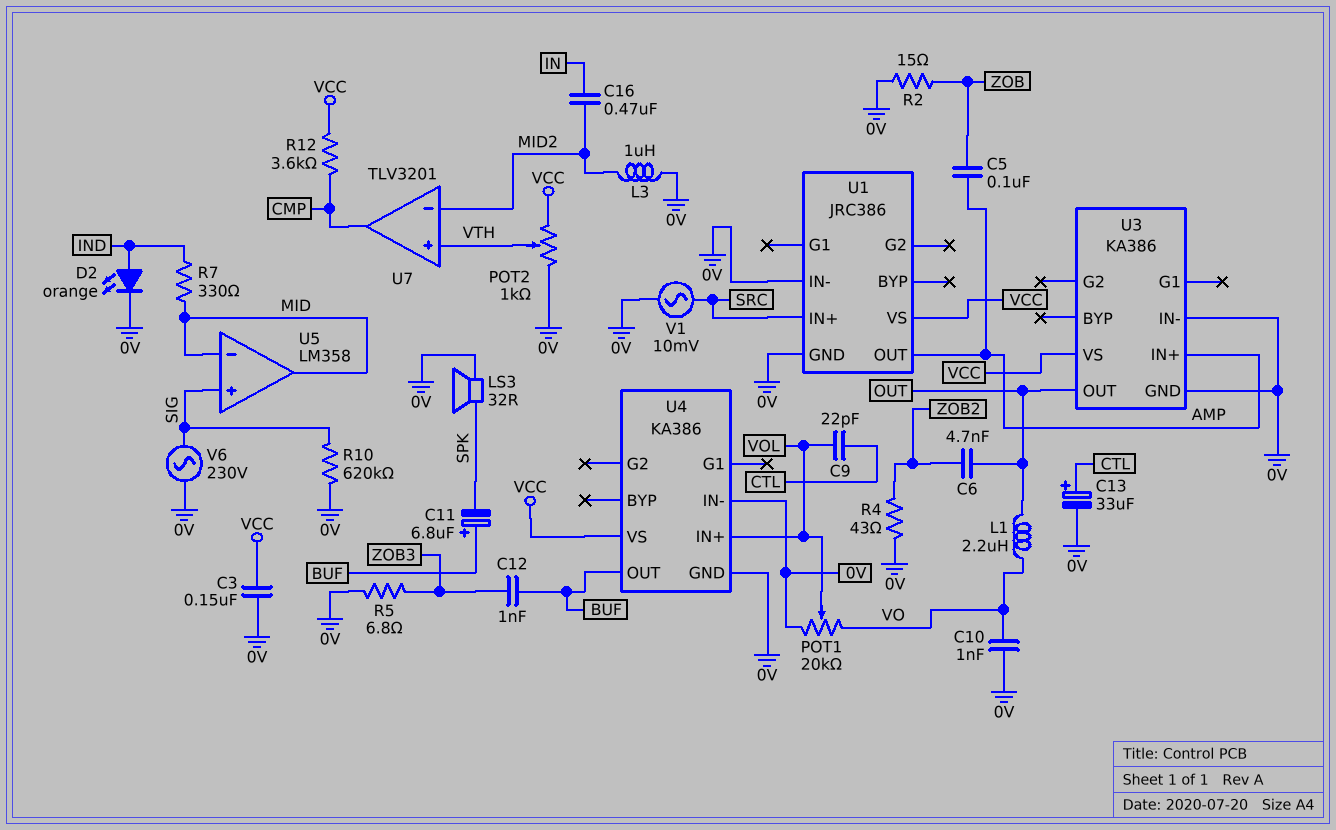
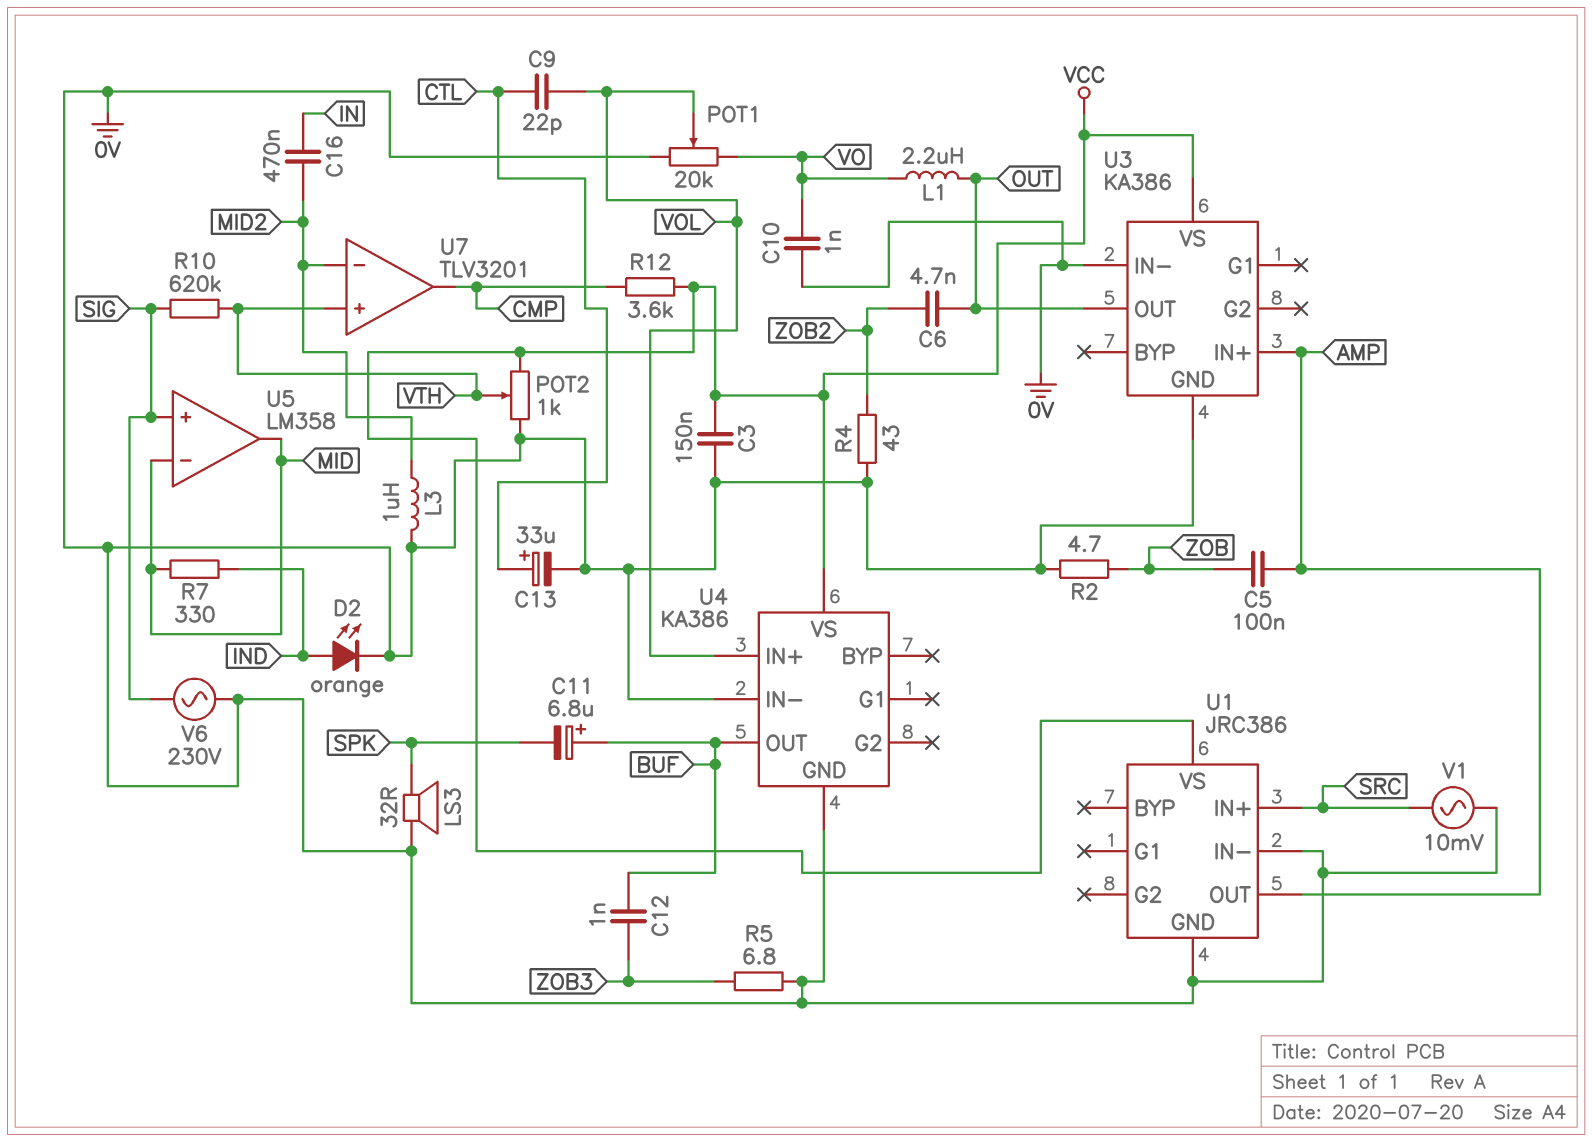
R2: 15 (0V, ZOB) -> 4.7 (0V, ZOB)
R10: 620k (0V, SIG) -> 620k (SIG, VTH)

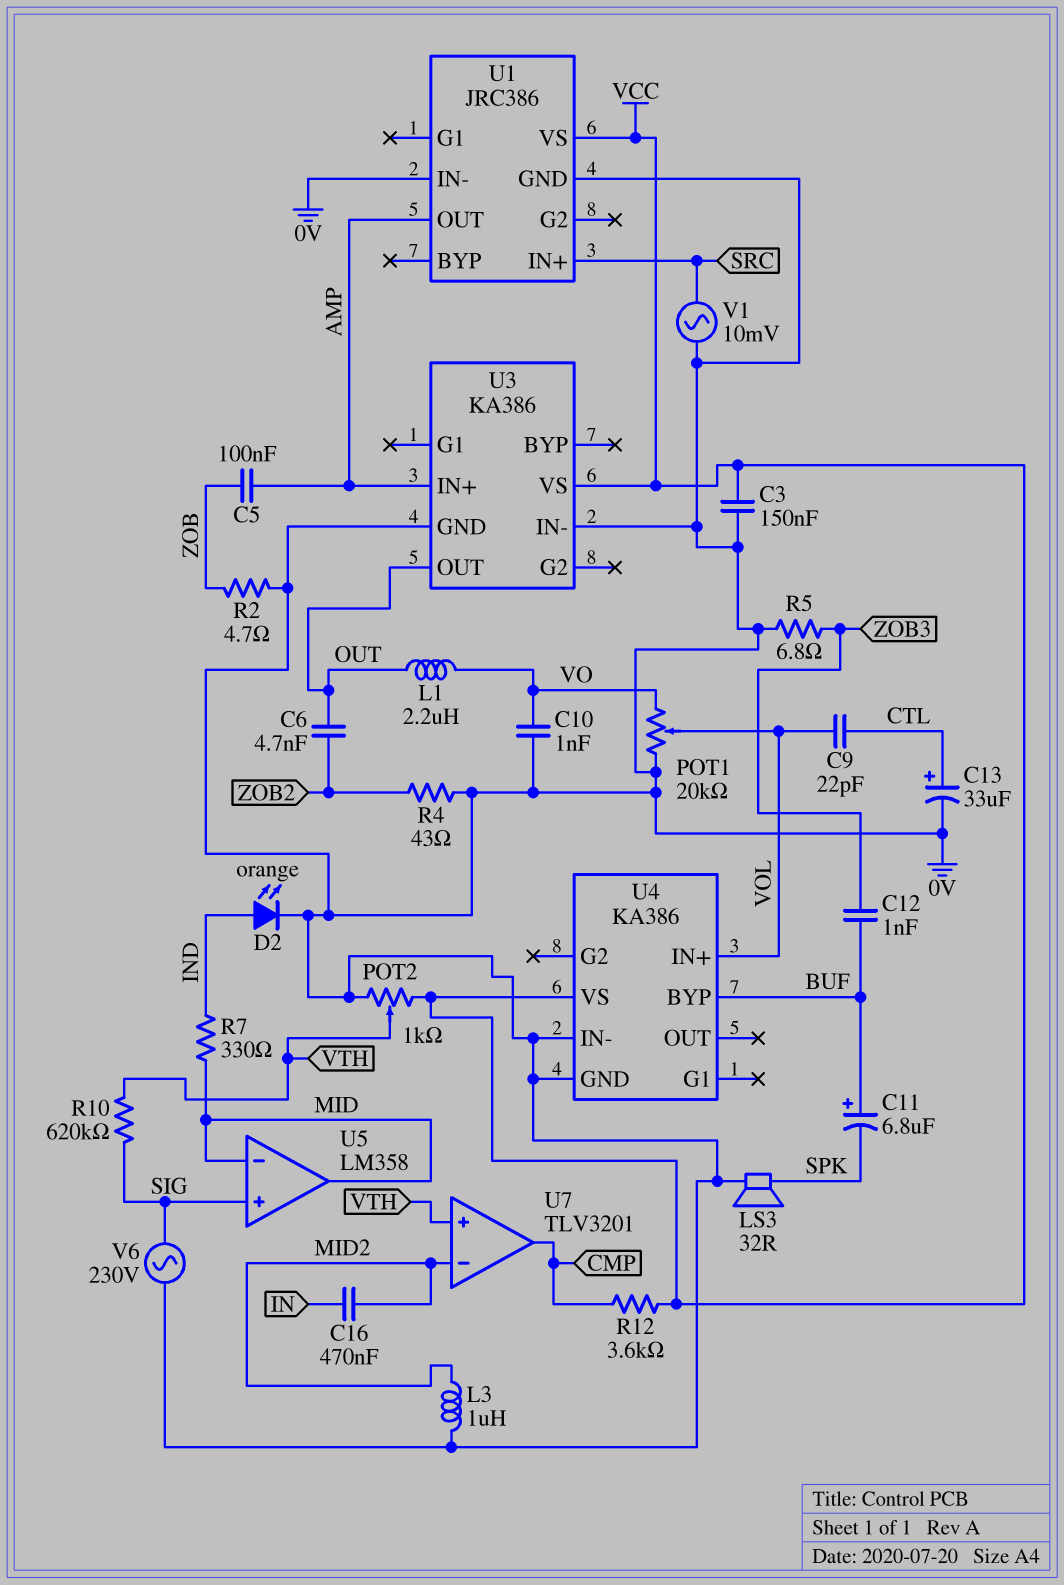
U4 pin BYP: none -> BUF
U4 pin OUT: BUF -> none

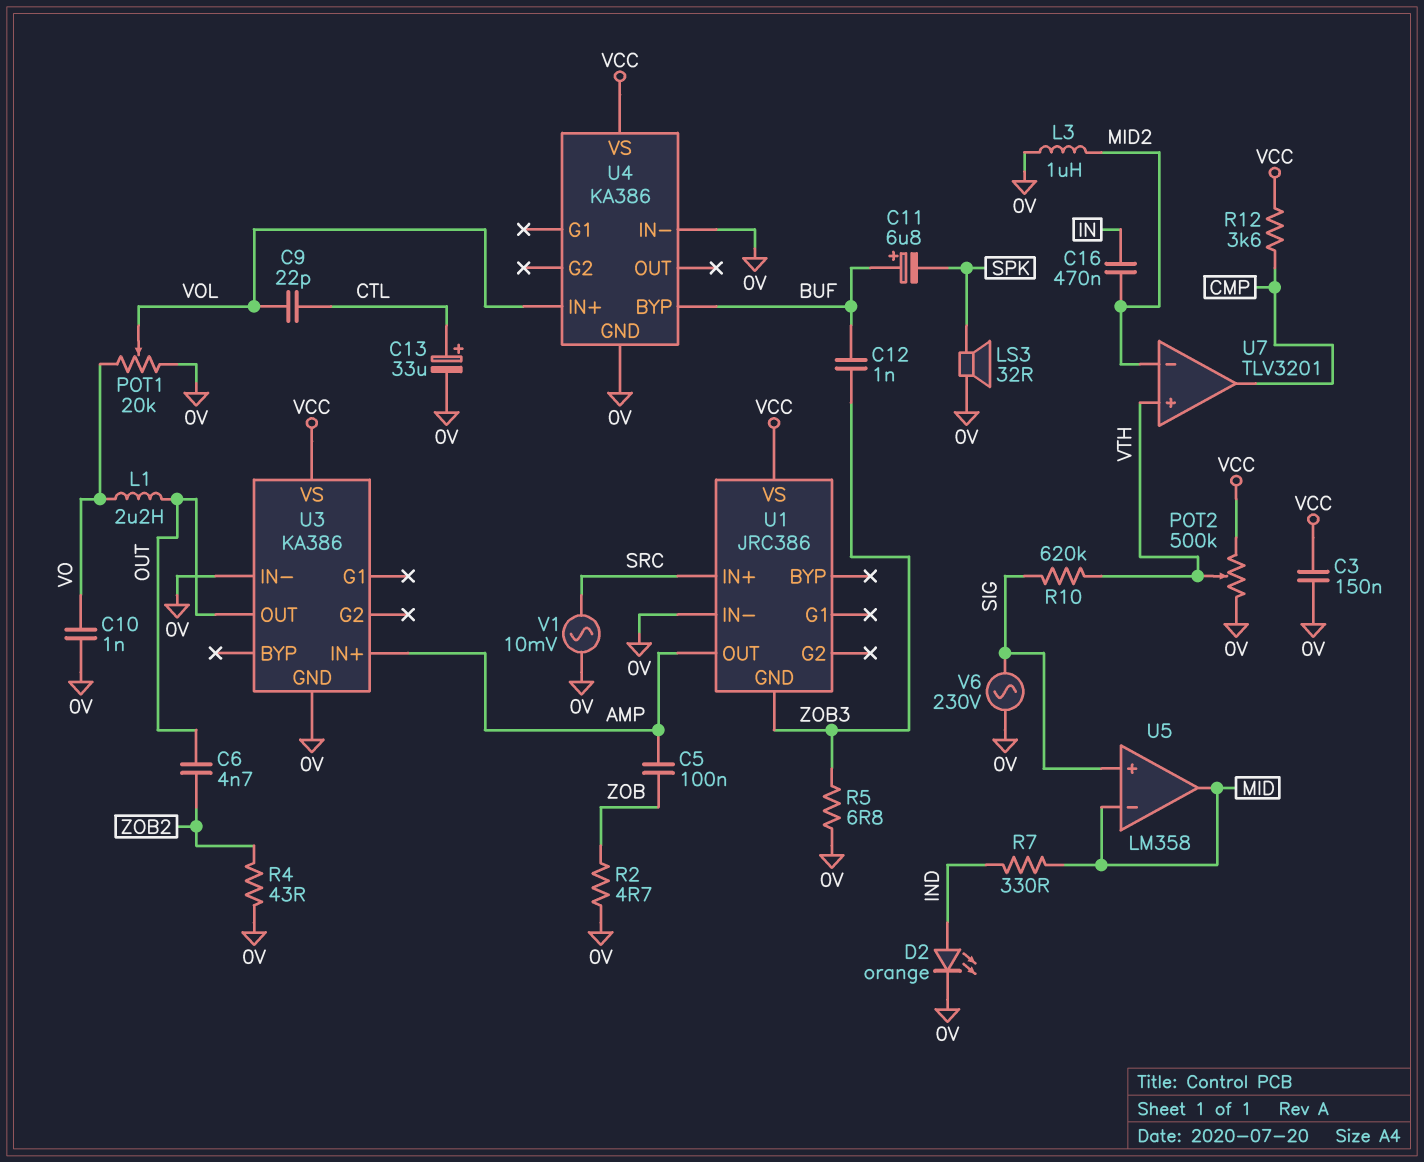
POT2: 1k (0V, VCC, wiper VTH) -> 500k (0V, VCC, wiper VTH)
U1 pin GND: 0V -> ZOB3

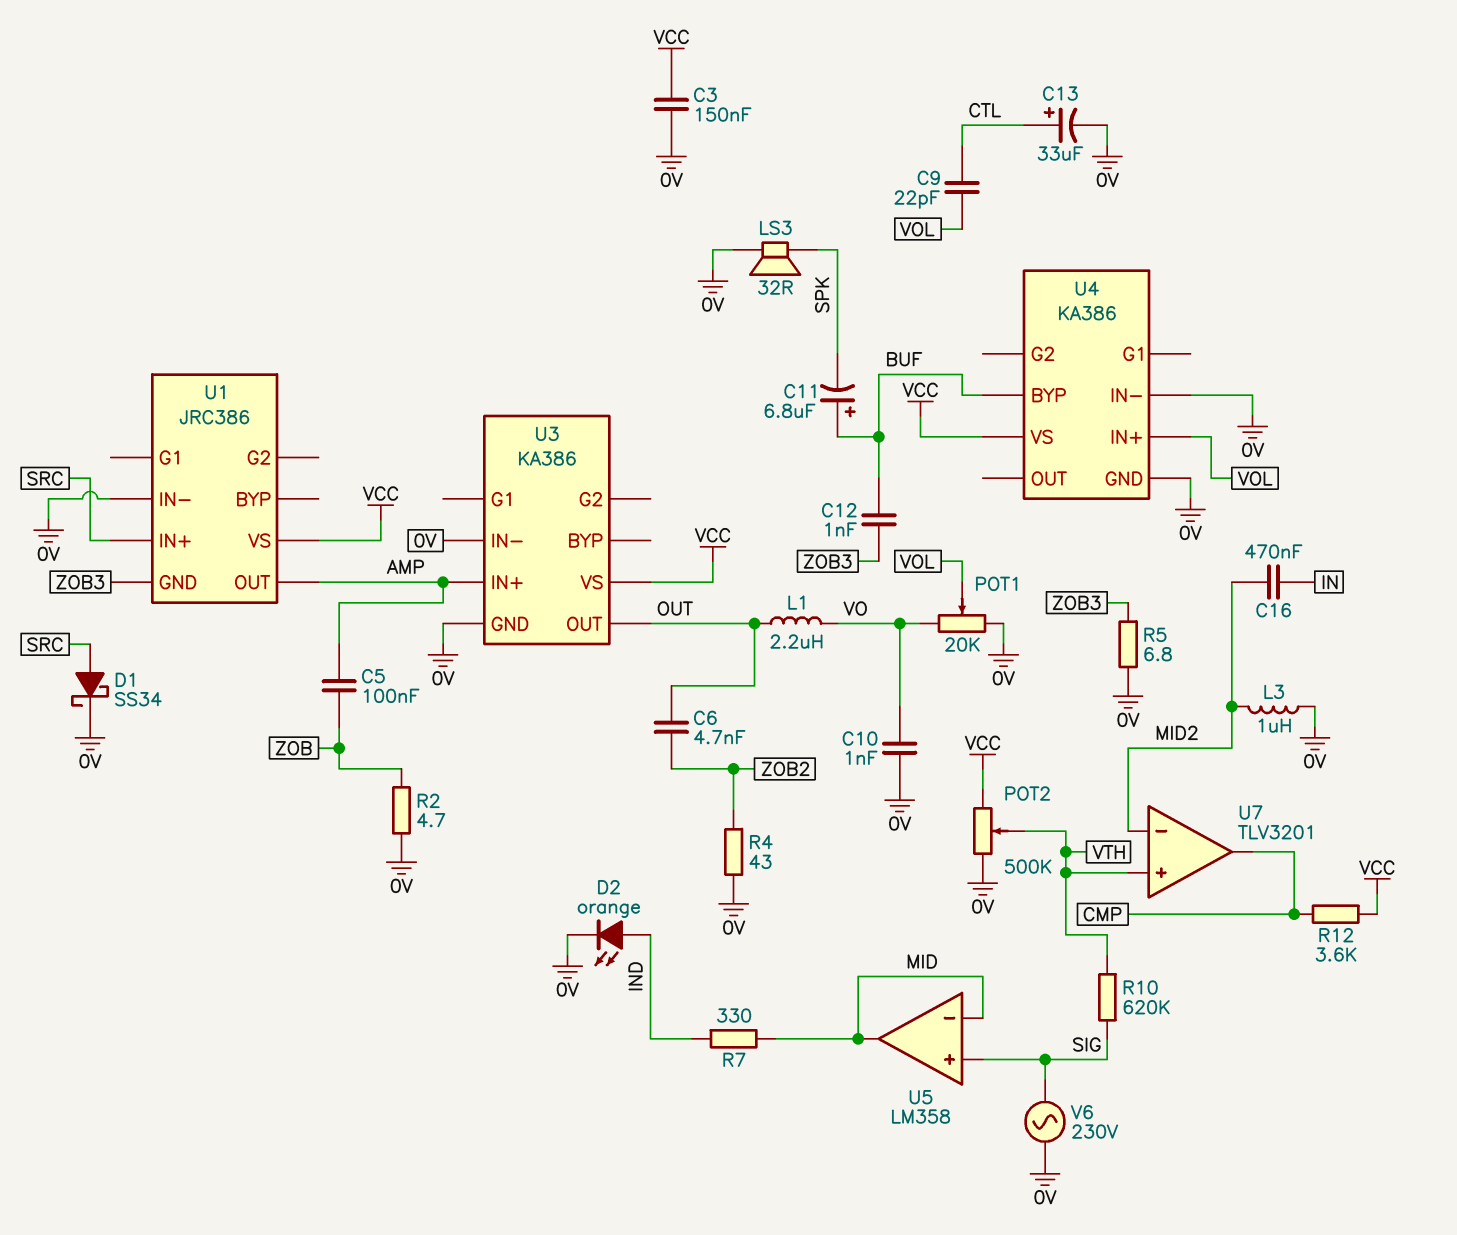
D1: none -> schottky SS34 (A SRC, K 0V)
V1: AC 10mV (0V, SRC) -> none

